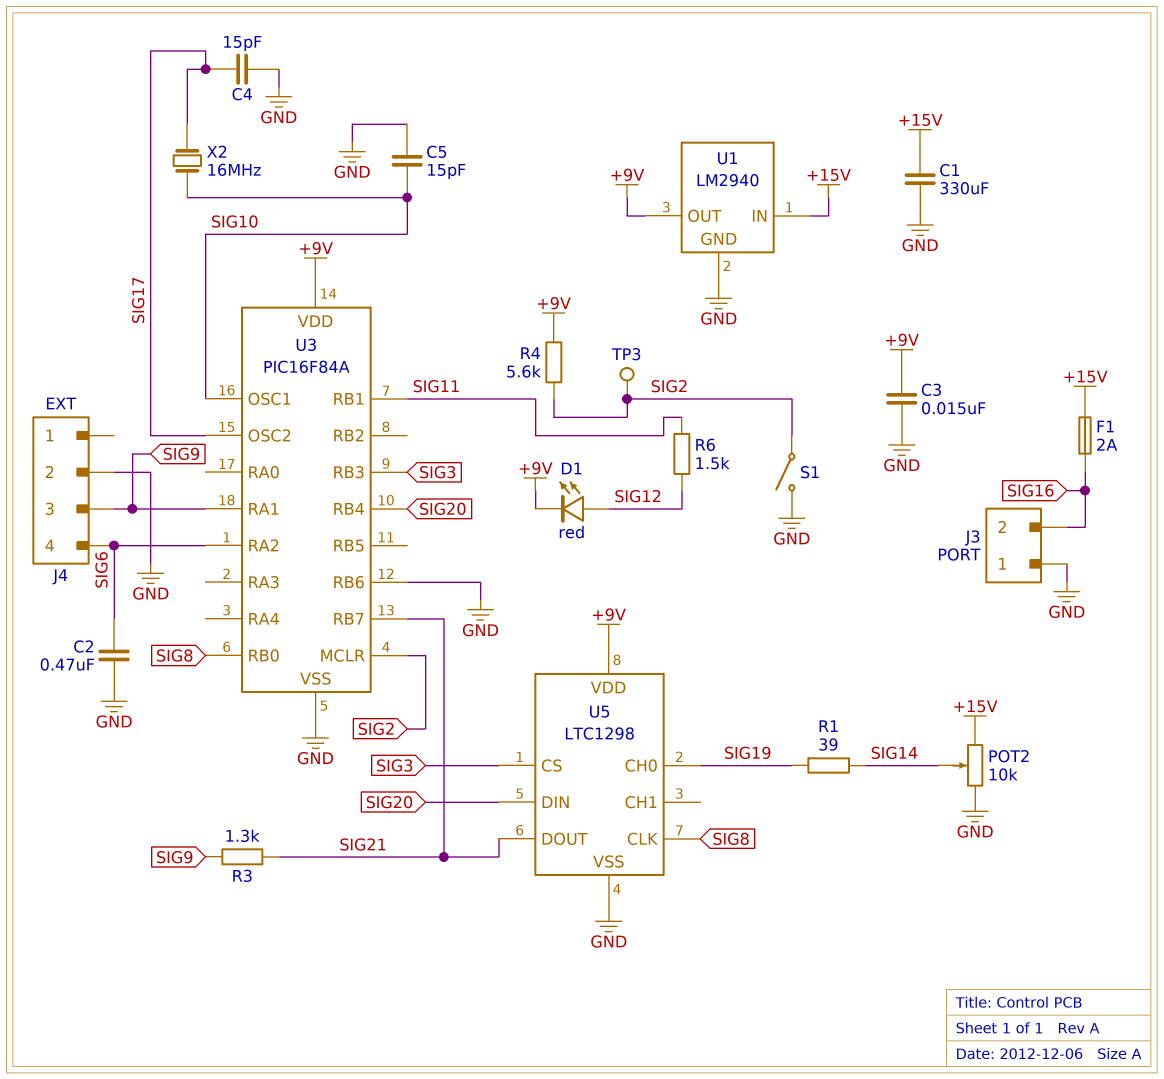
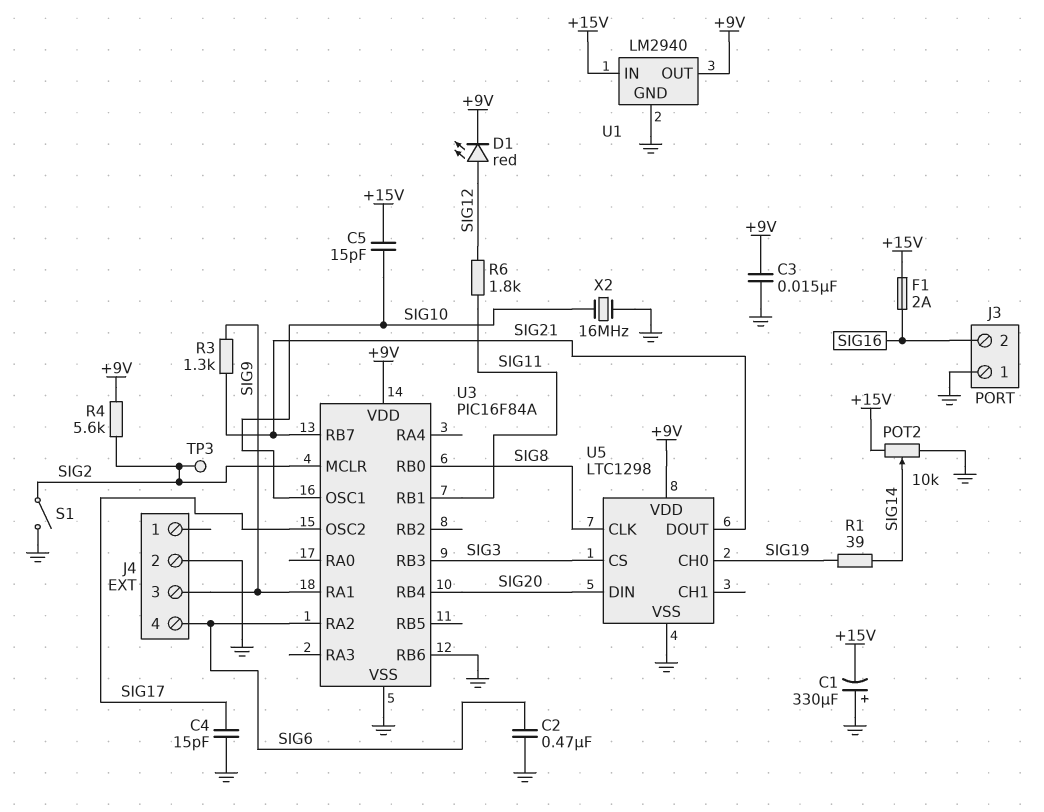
C1: 330uF (+15V, GND) -> 330uF (plus GND, minus +15V)
C5: 15pF (GND, SIG10) -> 15pF (+15V, SIG10)
R6: 1.5k (SIG11, SIG12) -> 1.8k (SIG11, SIG12)
X2: 16MHz (SIG10, SIG17) -> 16MHz (GND, SIG10)

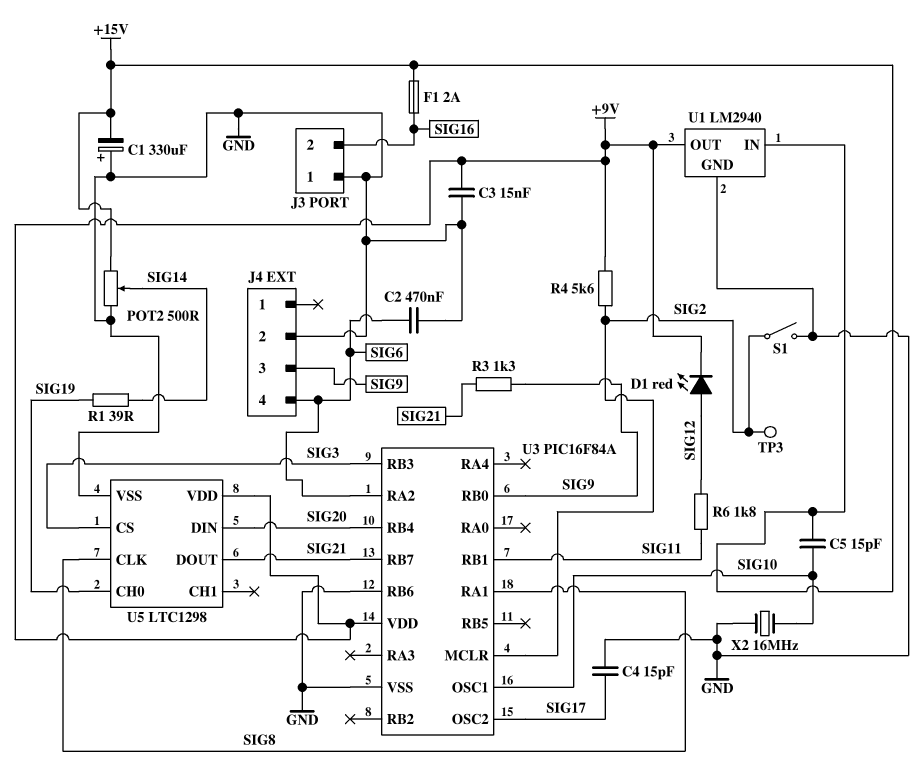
POT2: 10k (+15V, GND, wiper SIG14) -> 500 (+15V, GND, wiper SIG14)
U3 pin RA1: SIG9 -> SIG8
U3 pin RB0: SIG8 -> SIG9

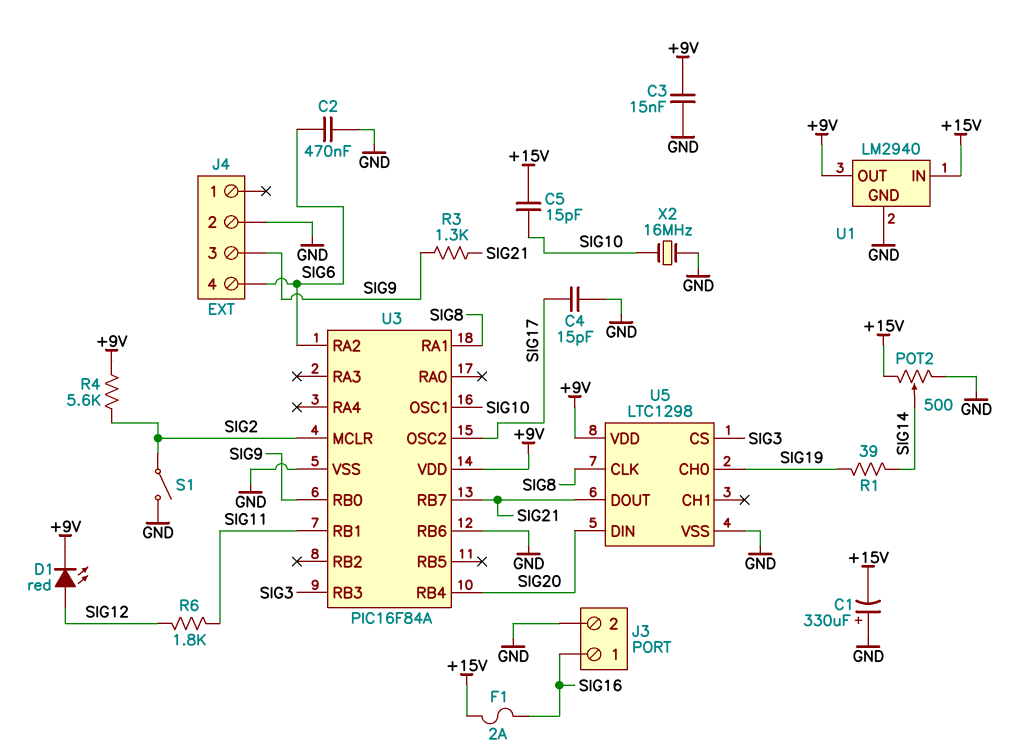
J3 pin 1: GND -> SIG16
J3 pin 2: SIG16 -> GND
TP3: test point (SIG2) -> none

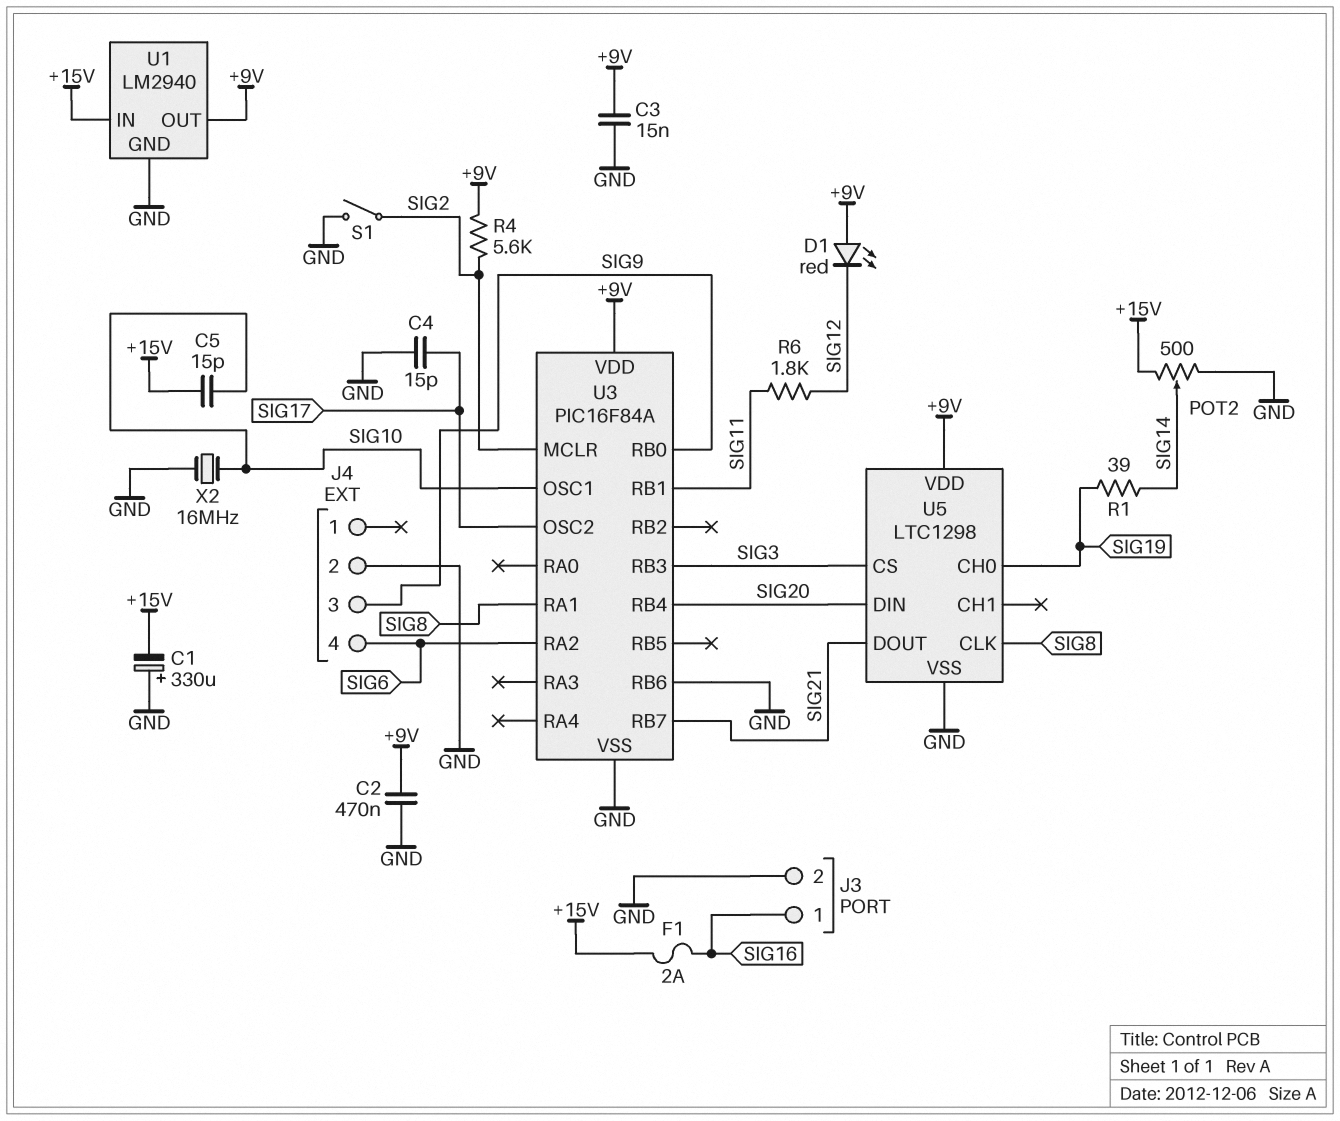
C2: 470nF (GND, SIG6) -> 470nF (+9V, GND)
D1: LED red (A SIG12, K +9V) -> LED red (A +9V, K SIG12)
R3: 1.3k (SIG9, SIG21) -> none

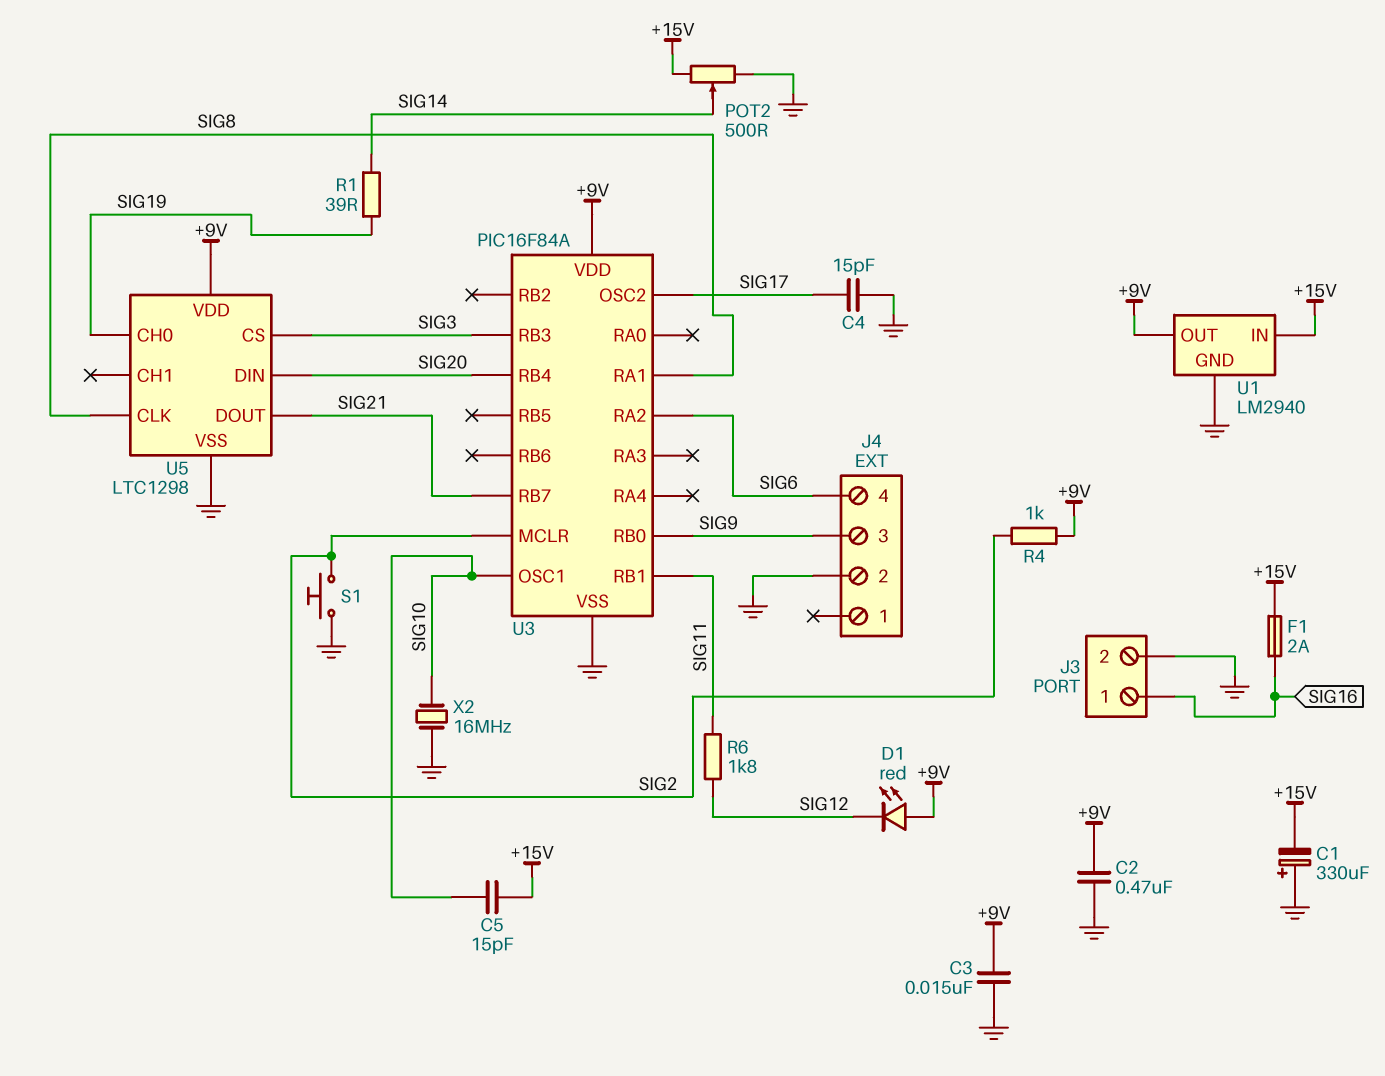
R4: 5.6k (+9V, SIG2) -> 1k (+9V, SIG2)
S1: switch (GND, SIG2) -> button (GND, SIG2)
U3 pin RB6: GND -> none

